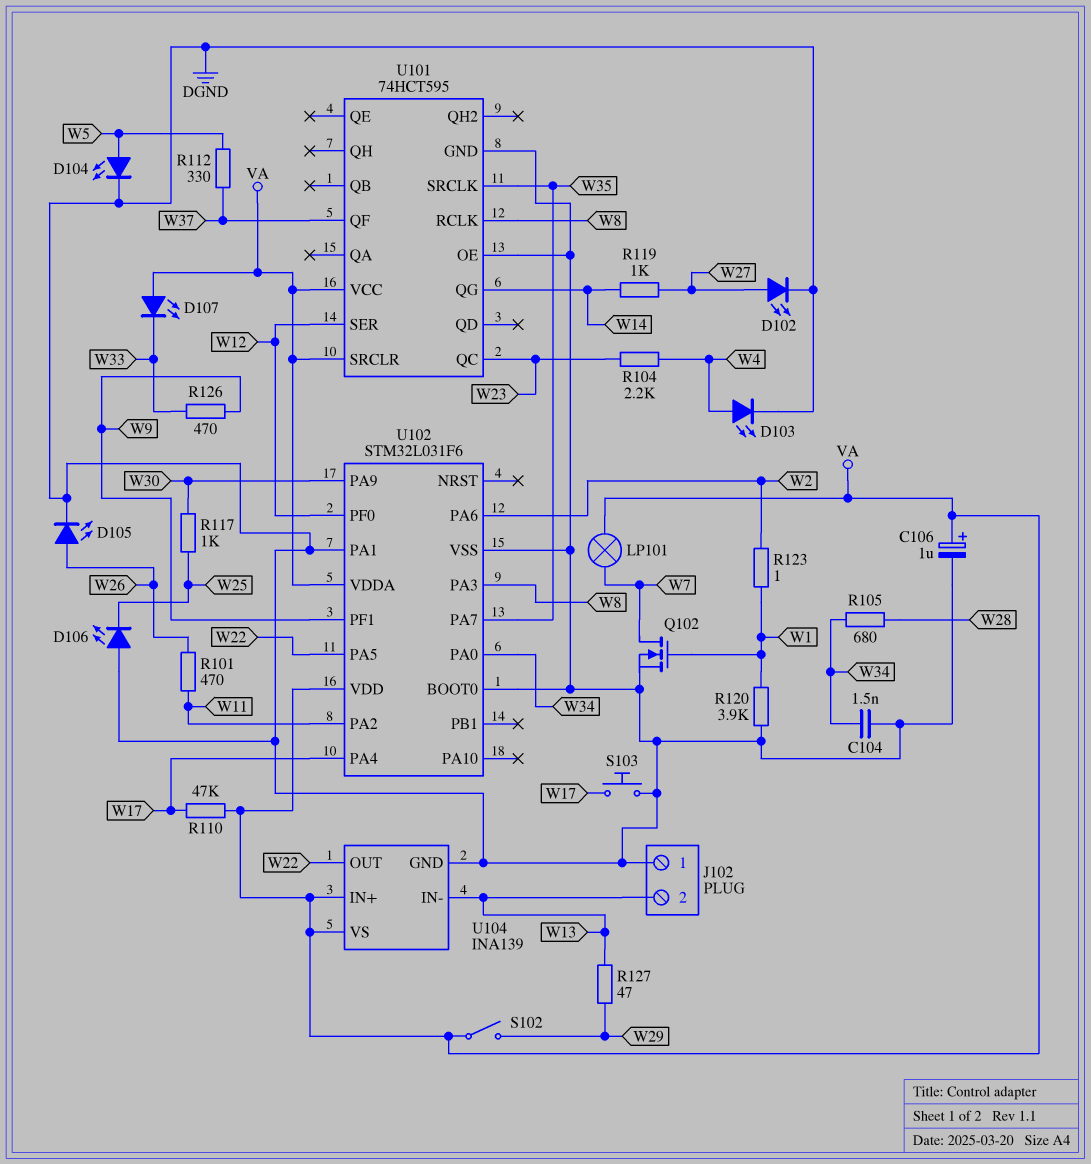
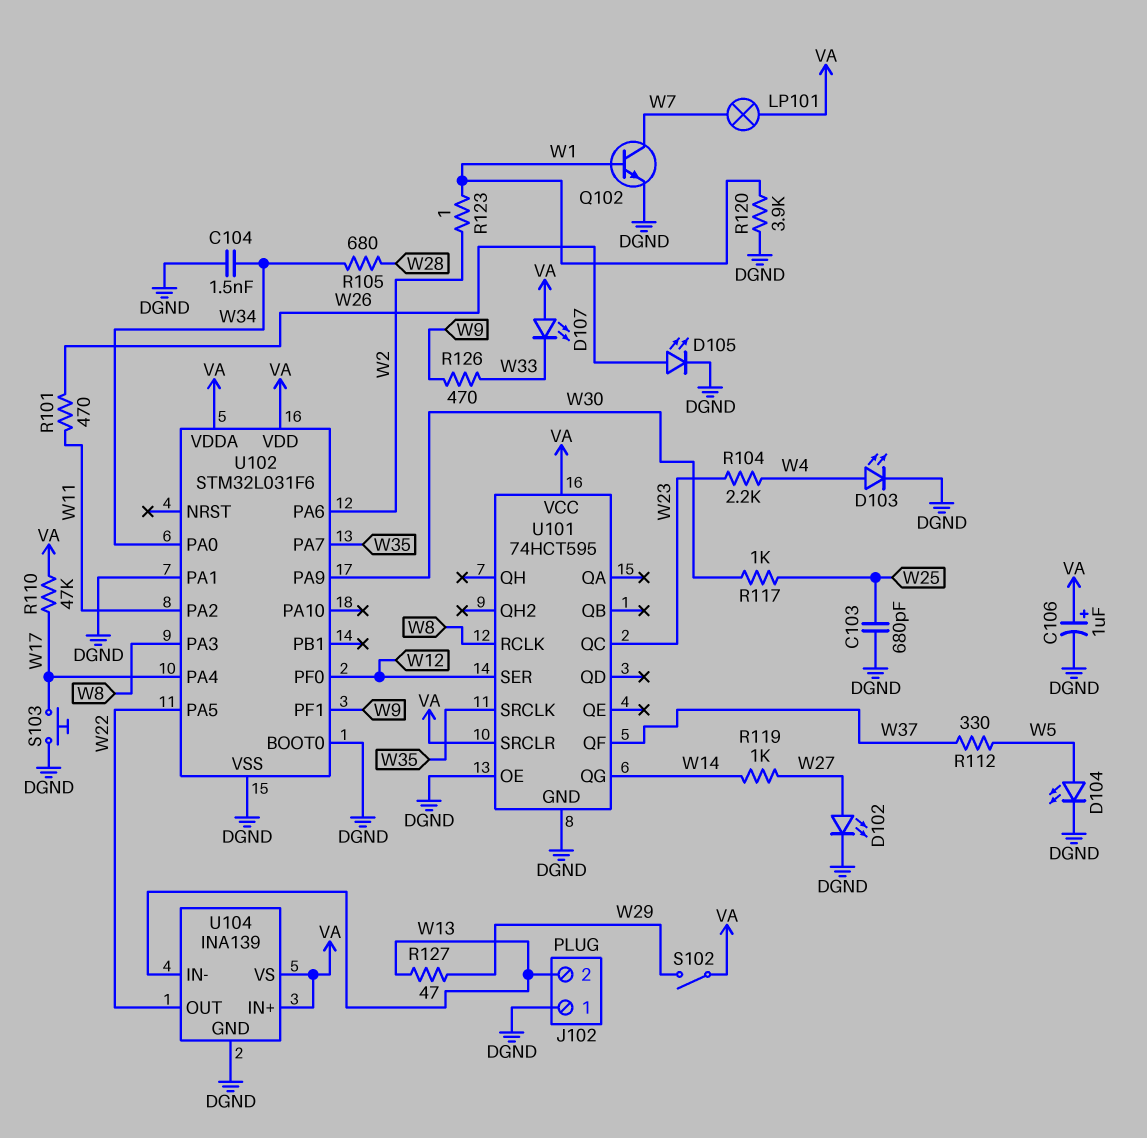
C103: none -> 680pF (DGND, W25)
D106: LED (A DGND, K W25) -> none
Q102: NMOS (G W1, D W7, S DGND) -> NPN (B W1, C W7, E DGND)

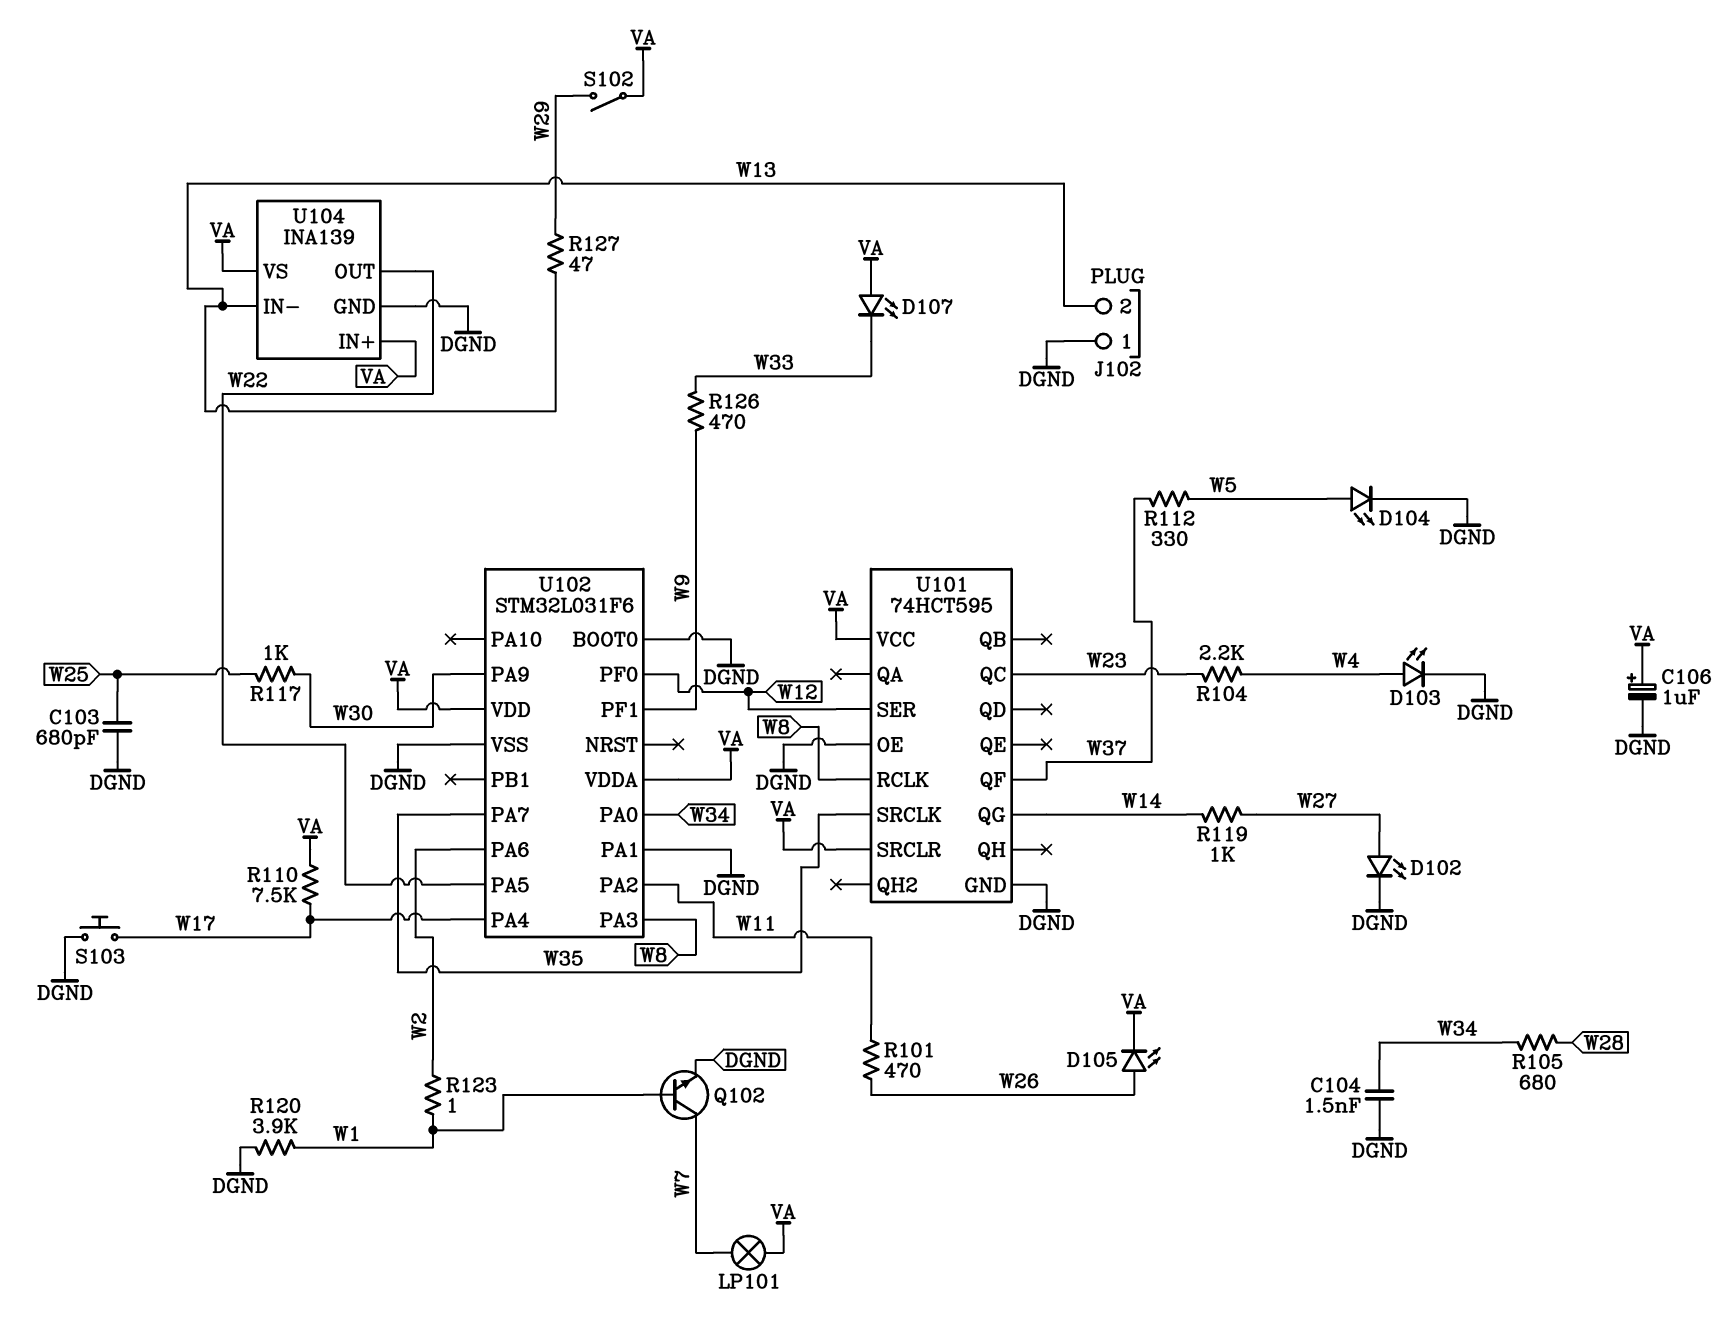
D105: LED (A W26, K DGND) -> LED (A W26, K VA)
R110: 47k (VA, W17) -> 7.5k (VA, W17)

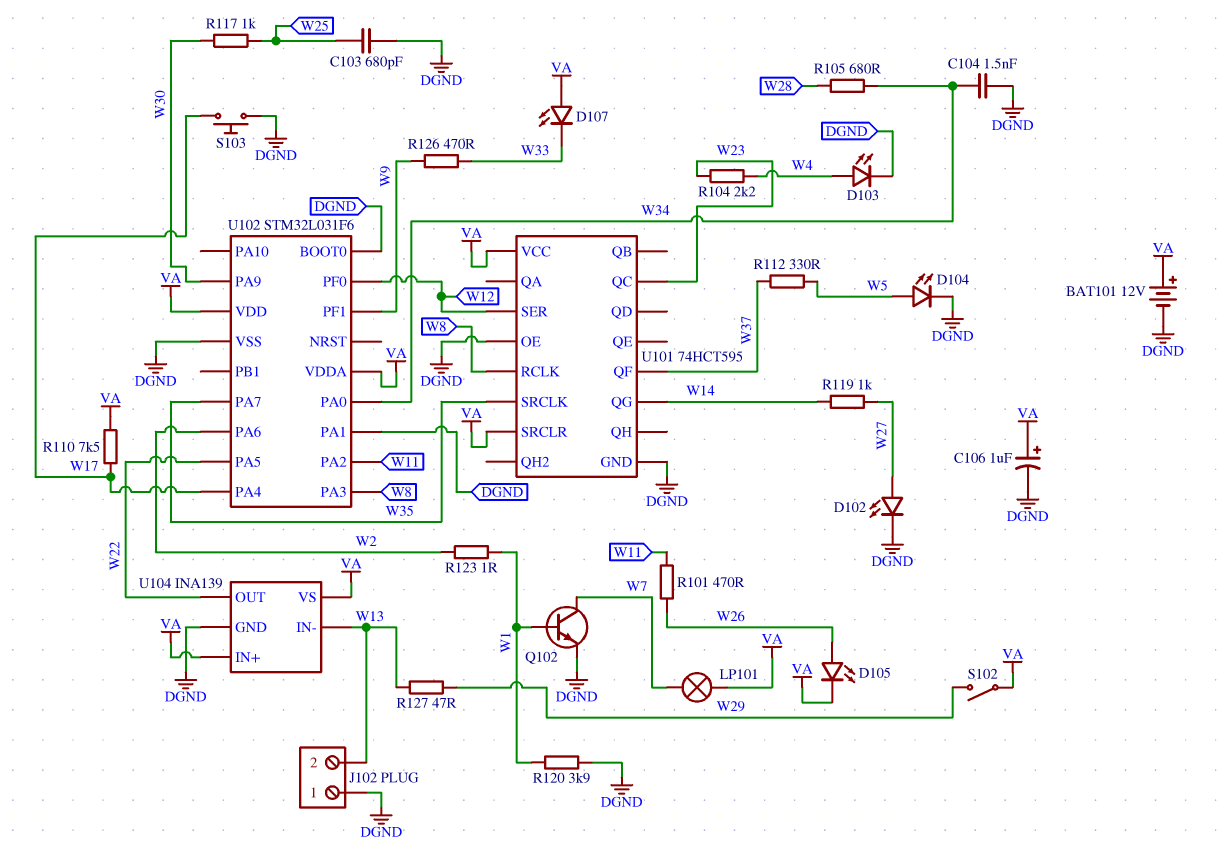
BAT101: none -> 12V (plus VA, minus DGND)

